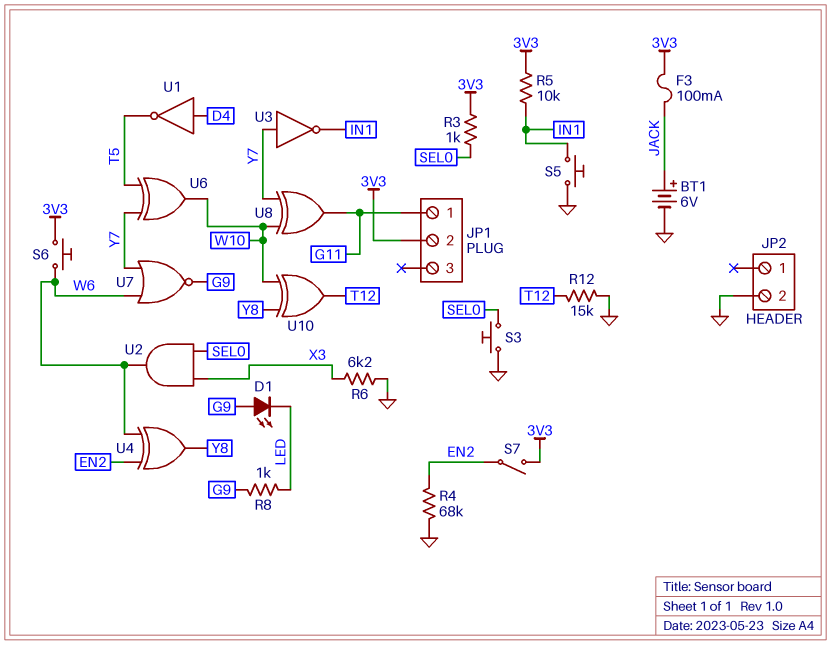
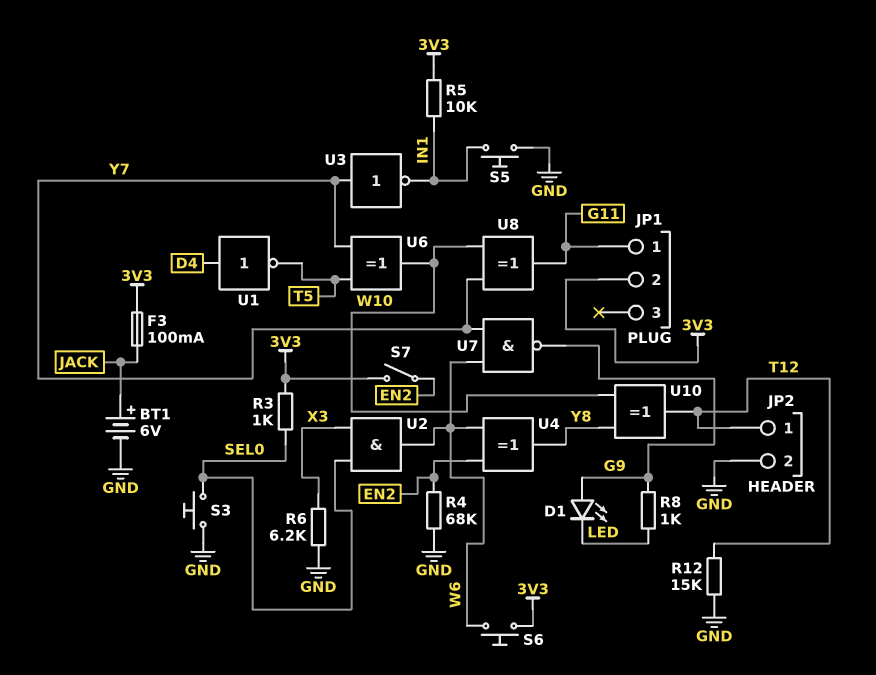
JP2 pin 1: none -> T12
U7: NOR (in W6, in Y7, out G9) -> NAND (in W6, in Y7, out G9)

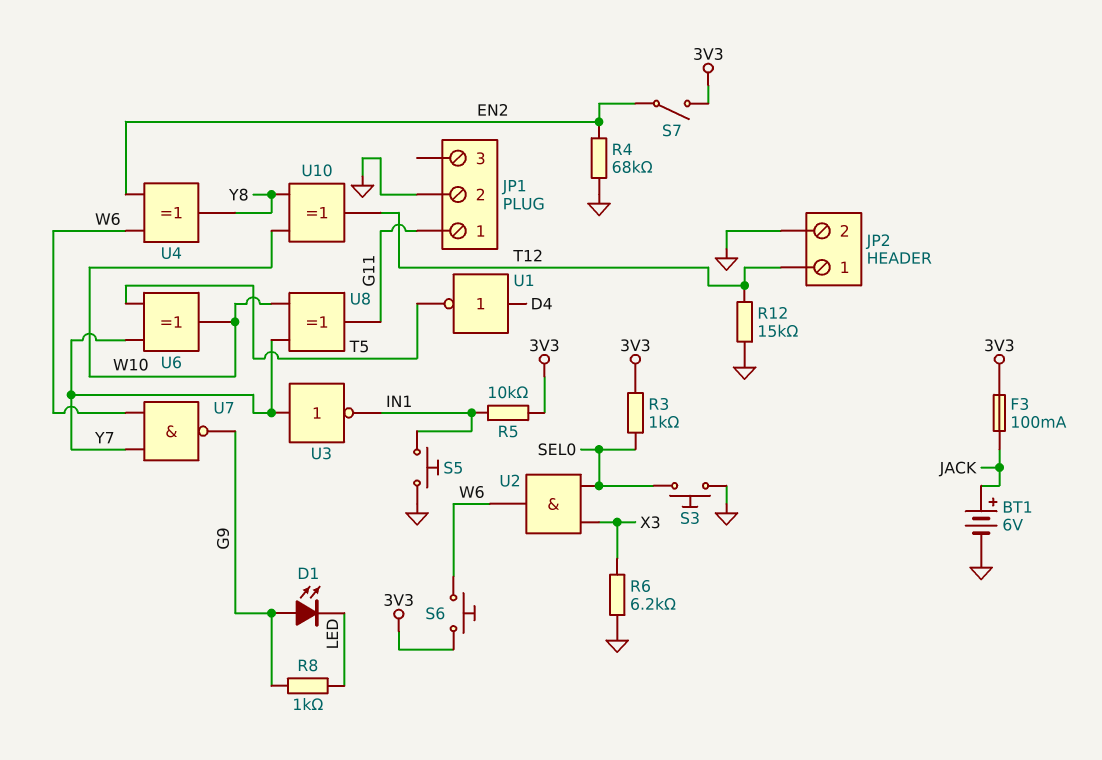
JP1 pin 2: 3V3 -> GND

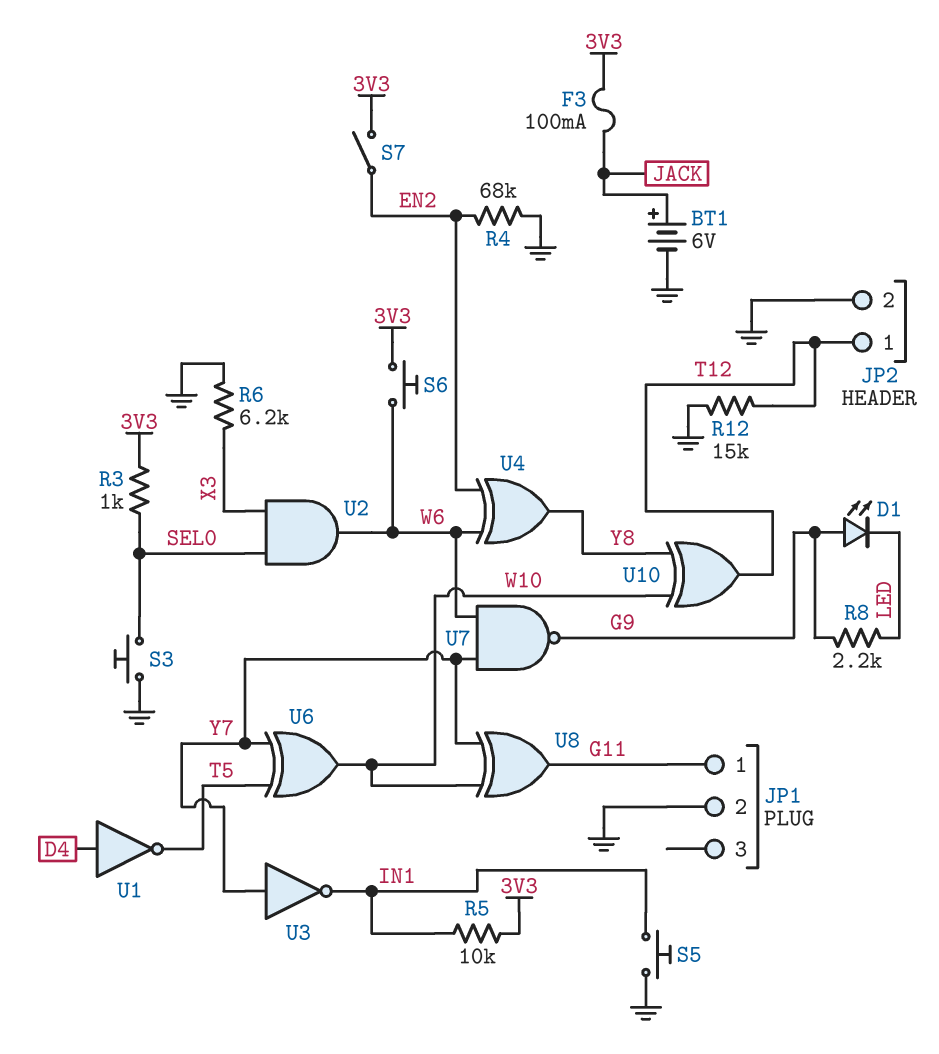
R8: 1k (G9, LED) -> 2.2k (G9, LED)

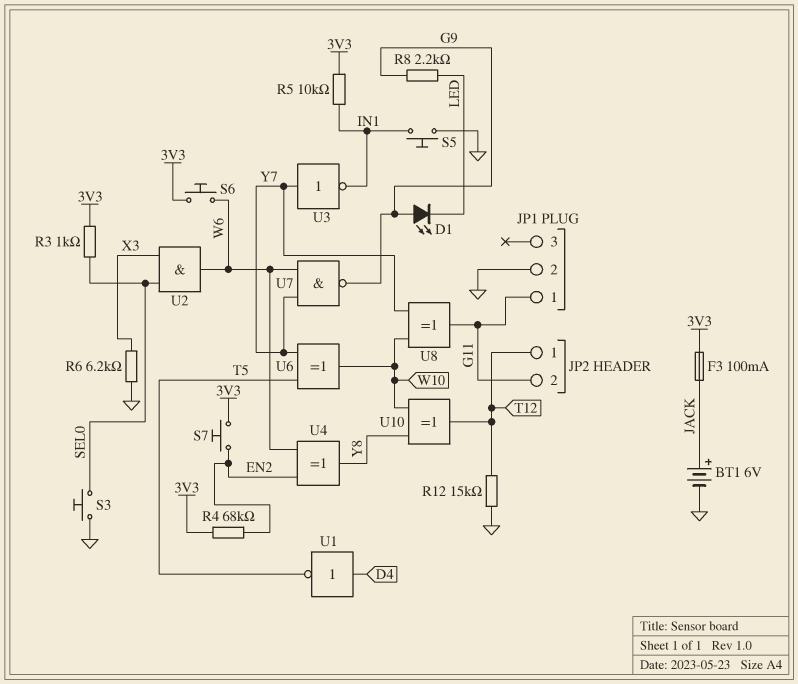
JP2 pin 2: GND -> G11
R4: 68k (EN2, GND) -> 68k (3V3, EN2)
S7: switch (3V3, EN2) -> button (3V3, EN2)

